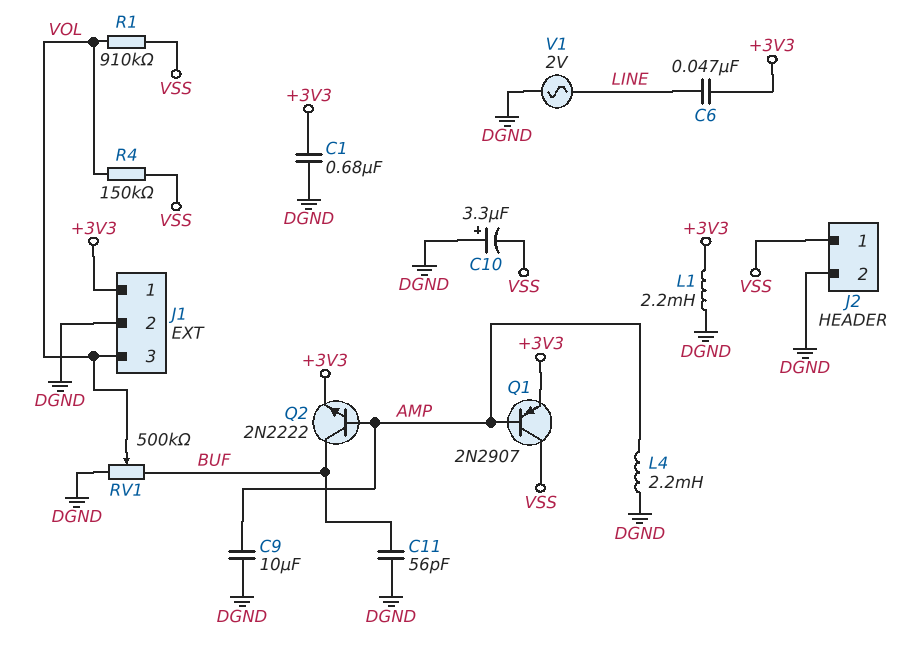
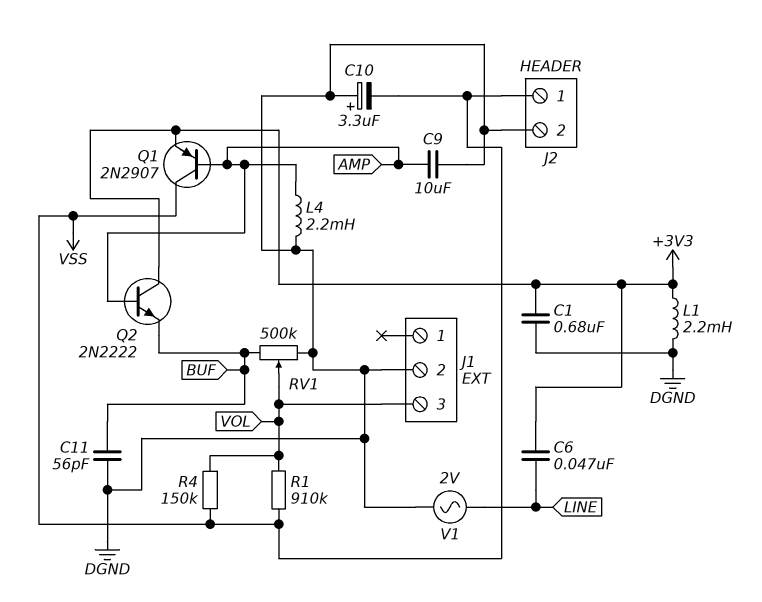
J1 pin 1: +3V3 -> none
Q2: NPN 2N2222 (B AMP, C BUF, E +3V3) -> NPN 2N2222 (B AMP, C +3V3, E BUF)

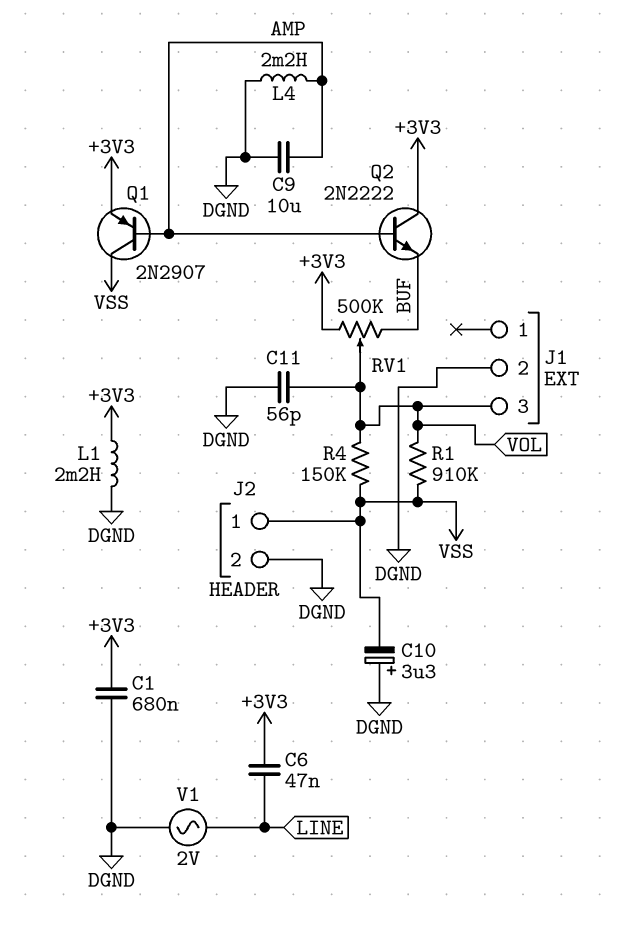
C11: 56pF (BUF, DGND) -> 56pF (DGND, VOL)
RV1: 500k (BUF, DGND, wiper VOL) -> 500k (+3V3, BUF, wiper VOL)

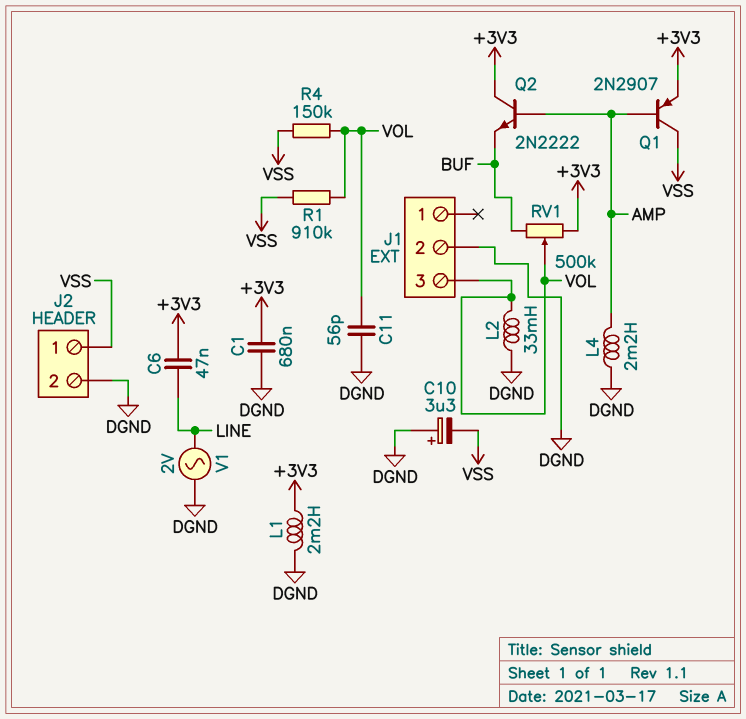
C9: 10uF (AMP, DGND) -> none
L2: none -> 33mH (DGND, VOL)

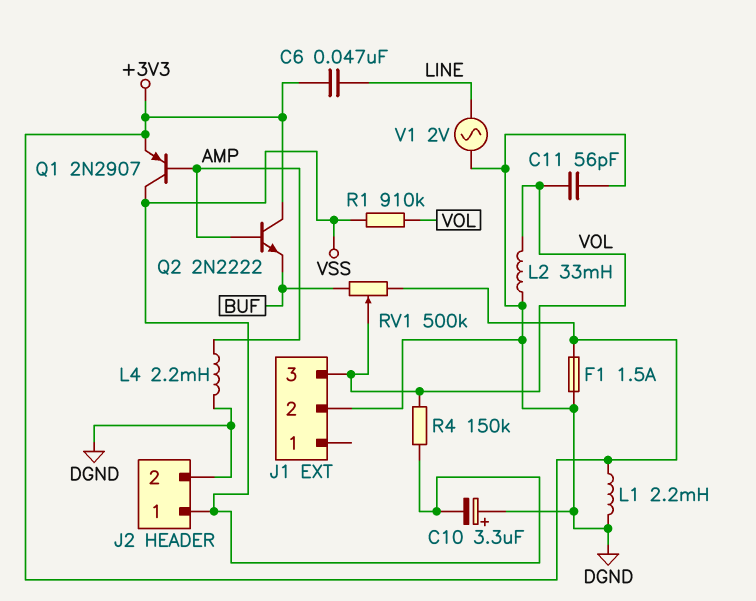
C1: 680nF (+3V3, DGND) -> none
F1: none -> 1.5A (+3V3, DGND)

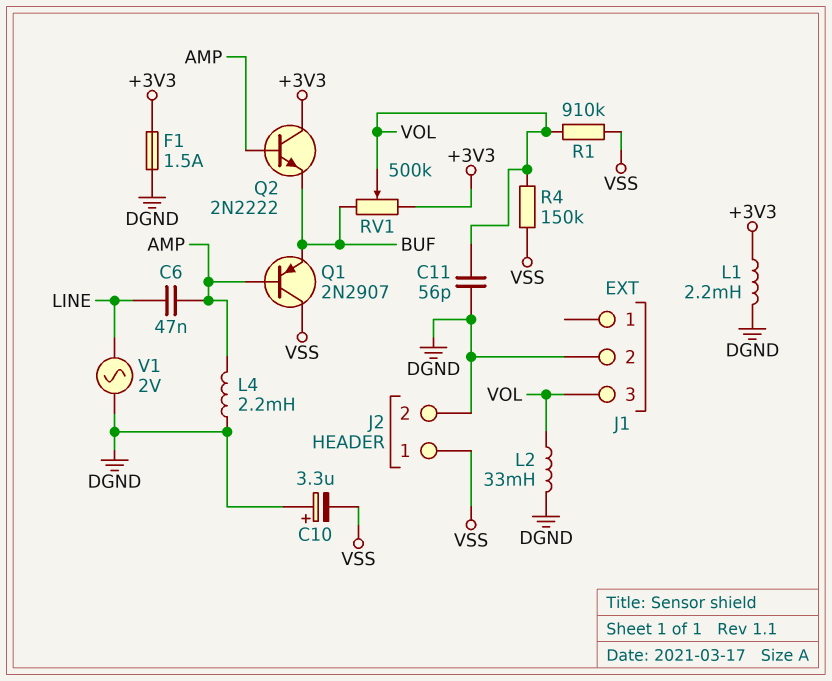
C6: 47nF (+3V3, LINE) -> 47nF (AMP, LINE)
Q1: PNP 2N2907 (B AMP, C VSS, E +3V3) -> PNP 2N2907 (B AMP, C VSS, E BUF)

